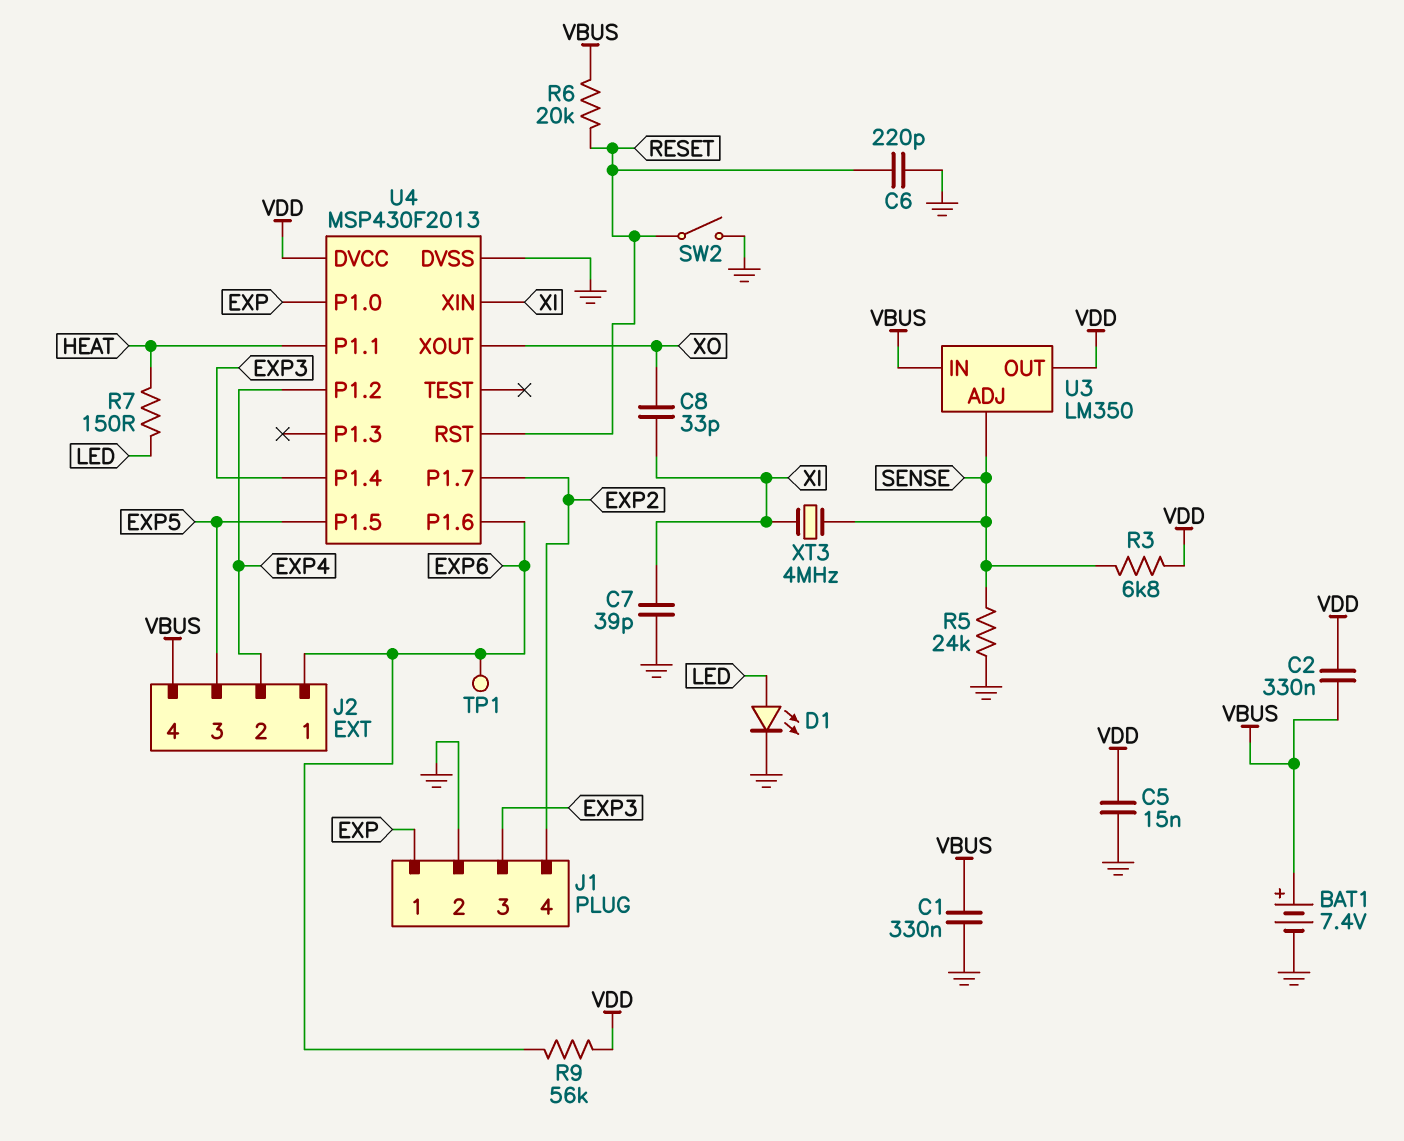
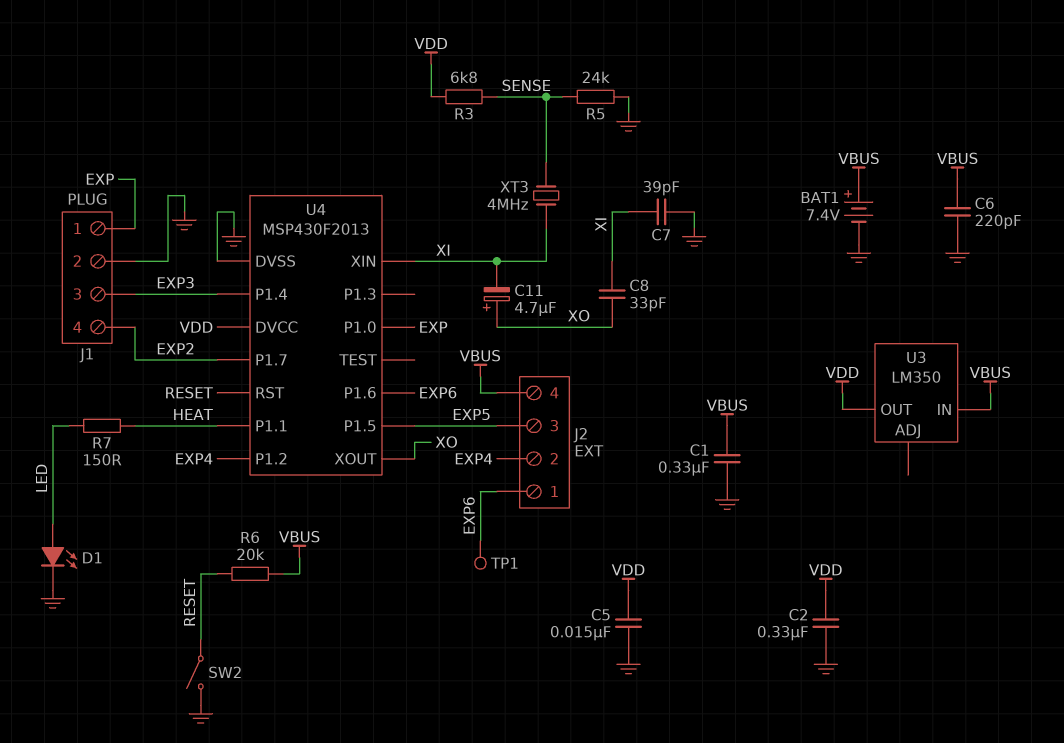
C2: 330nF (VBUS, VDD) -> 330nF (GND, VDD)
C6: 220pF (GND, RESET) -> 220pF (GND, VBUS)
C11: none -> 4.7uF (plus XO, minus XI)
R9: 56k (EXP6, VDD) -> none
U3 pin ADJ: SENSE -> none

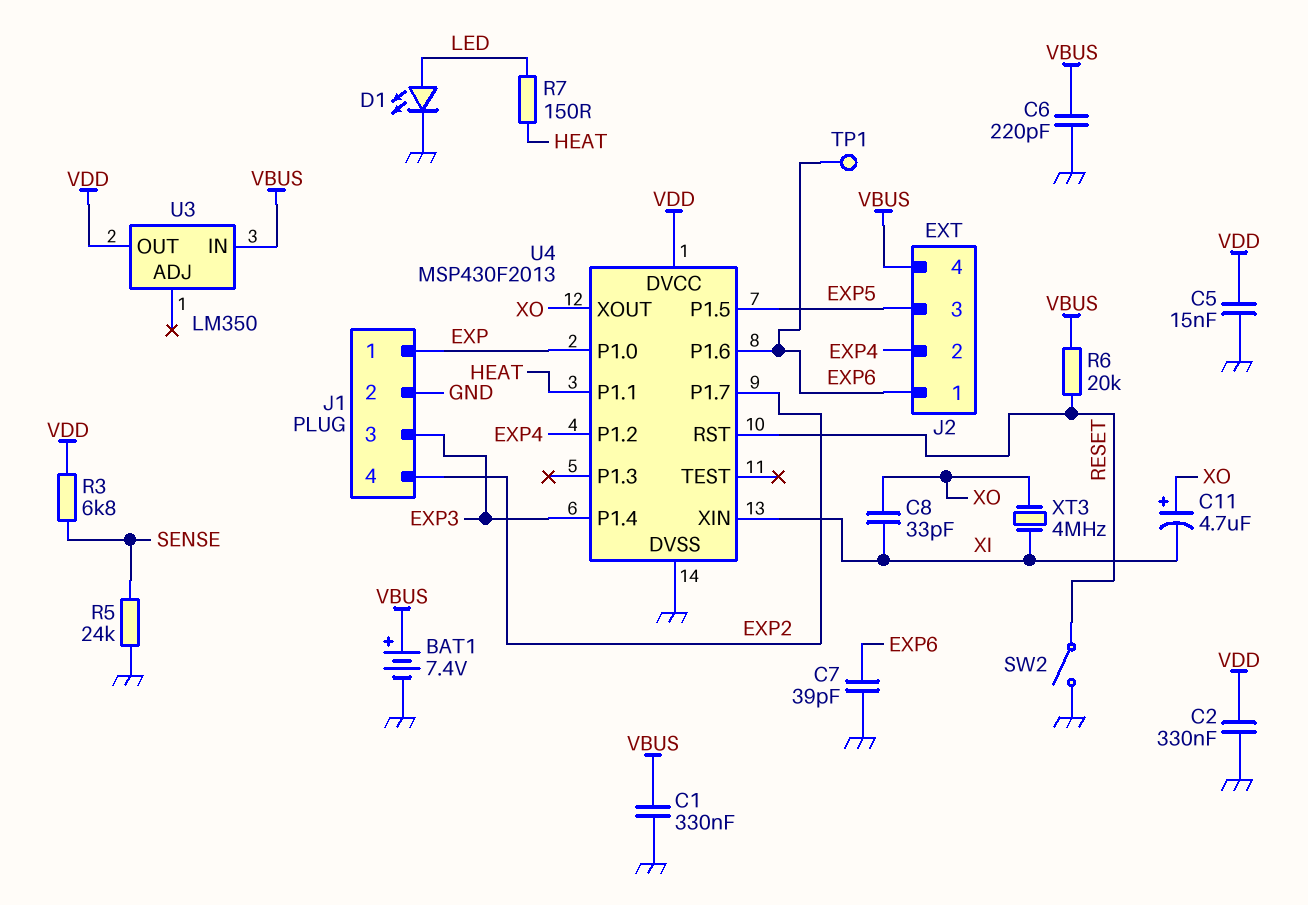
C7: 39pF (GND, XI) -> 39pF (EXP6, GND)
XT3: 4MHz (SENSE, XI) -> 4MHz (XI, XO)

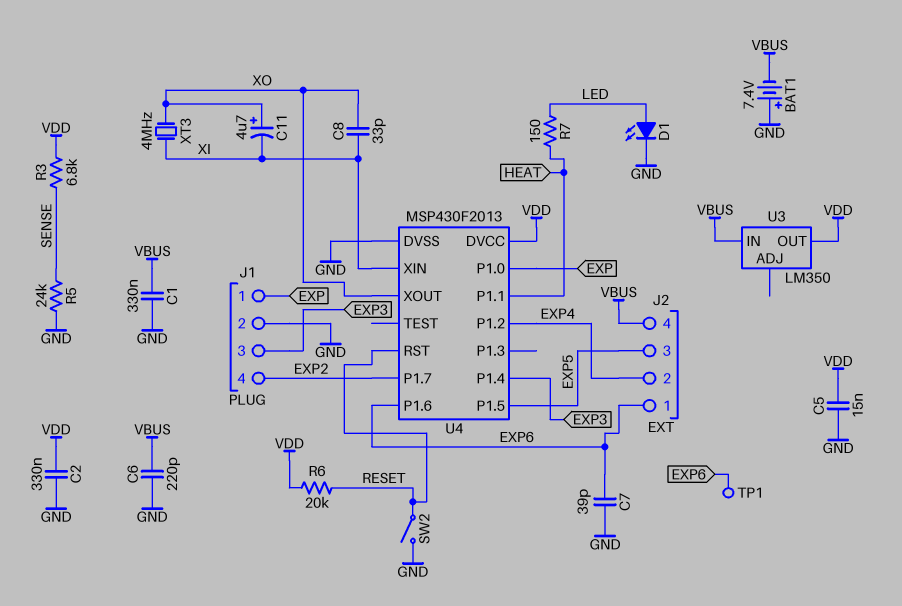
BAT1: 7.4V (plus VBUS, minus GND) -> 7.4V (plus GND, minus VBUS)
R6: 20k (RESET, VBUS) -> 20k (RESET, VDD)

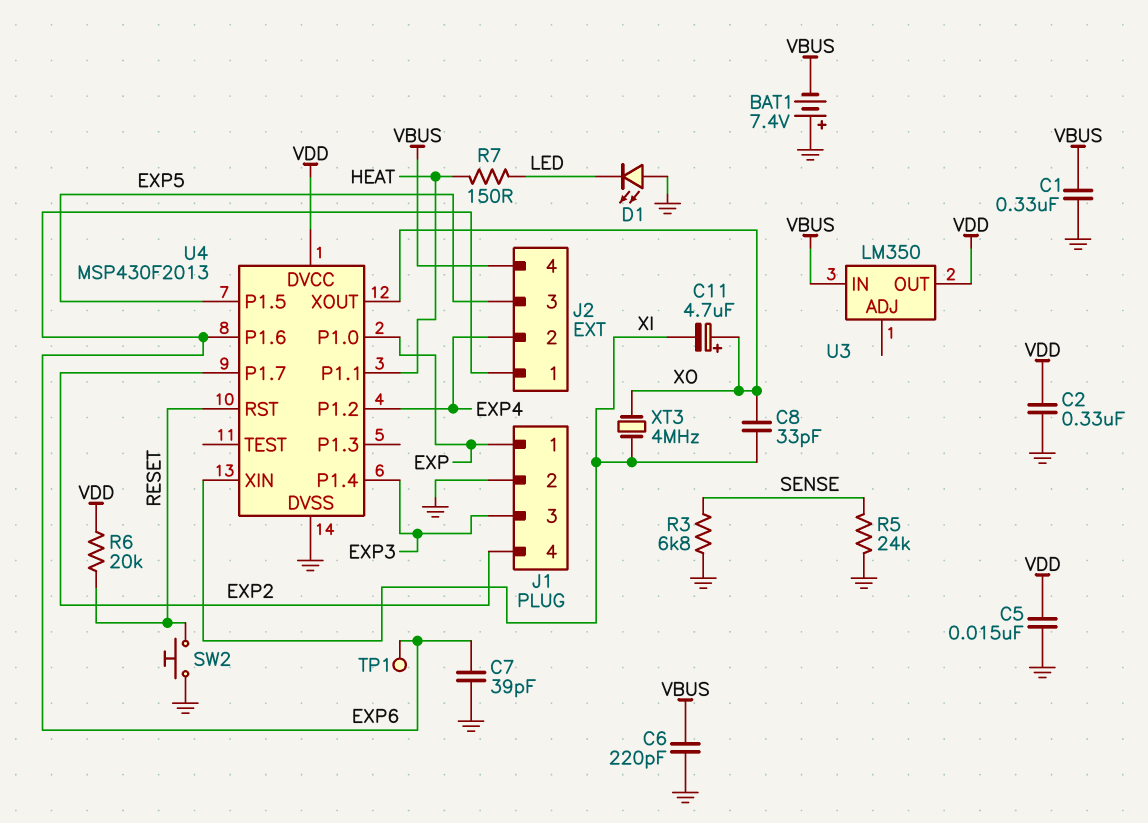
D1: LED (A LED, K GND) -> LED (A GND, K LED)
R3: 6.8k (SENSE, VDD) -> 6.8k (GND, SENSE)
SW2: switch (GND, RESET) -> button (GND, RESET)

